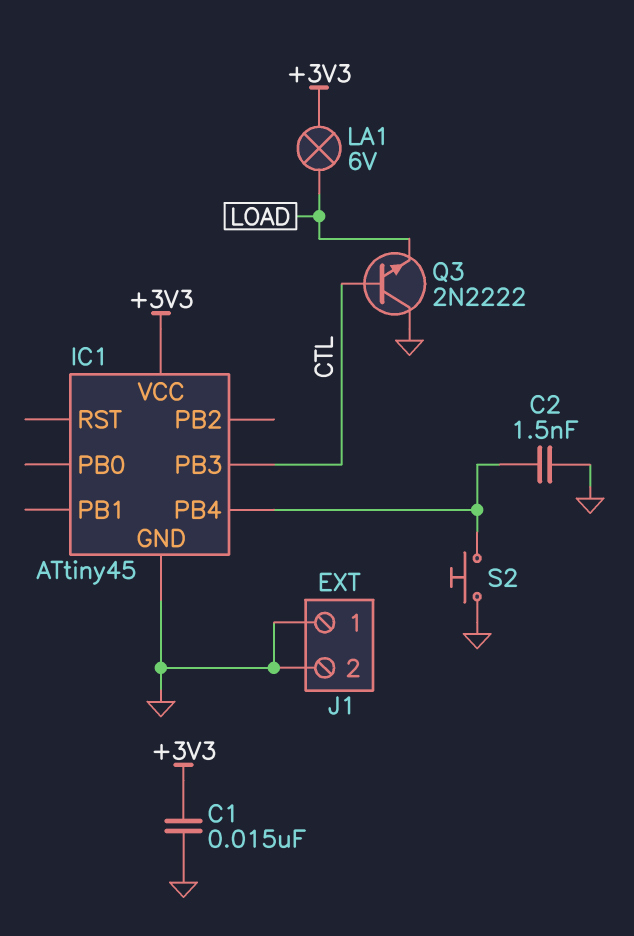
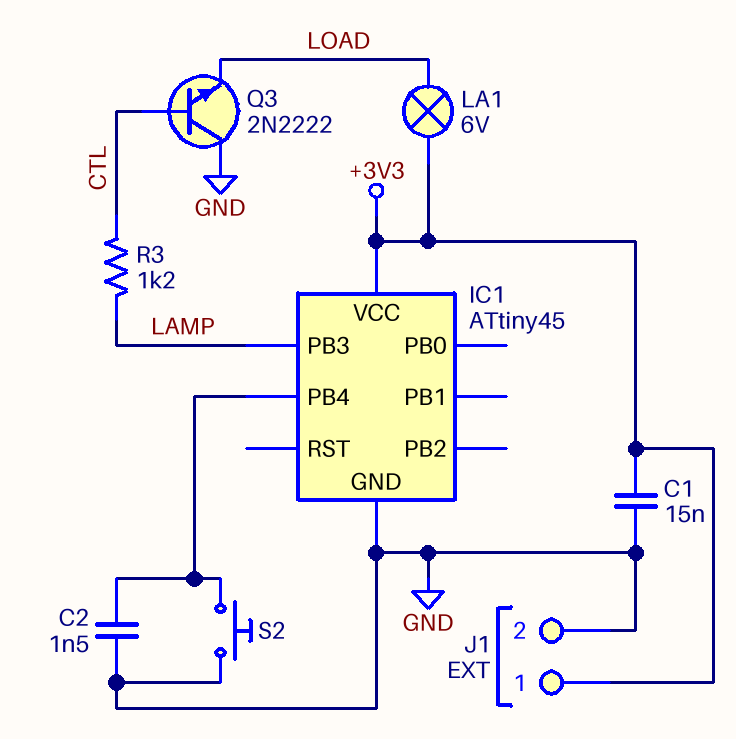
IC1 pin PB3: CTL -> LAMP
J1 pin 1: GND -> +3V3
R3: none -> 1.2k (CTL, LAMP)

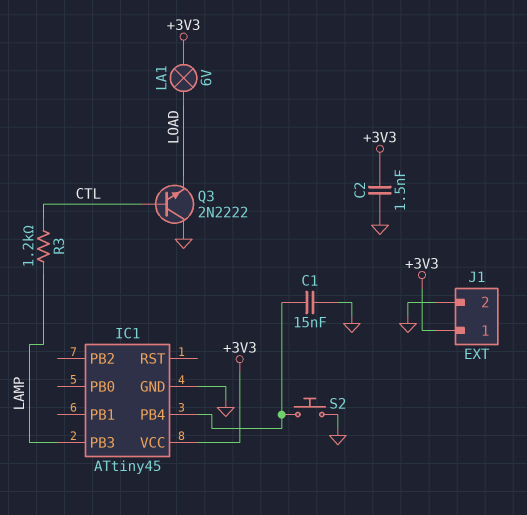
C1: 15nF (+3V3, GND) -> 15nF (GND, IC1/PB4)
C2: 1.5nF (GND, IC1/PB4) -> 1.5nF (+3V3, GND)

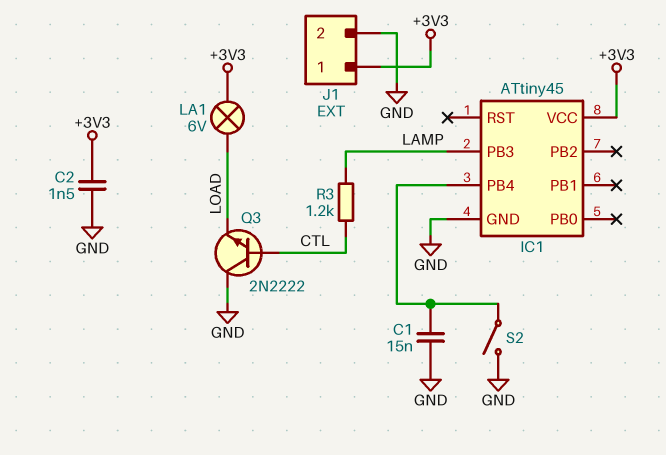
S2: button (GND, IC1/PB4) -> switch (GND, IC1/PB4)

